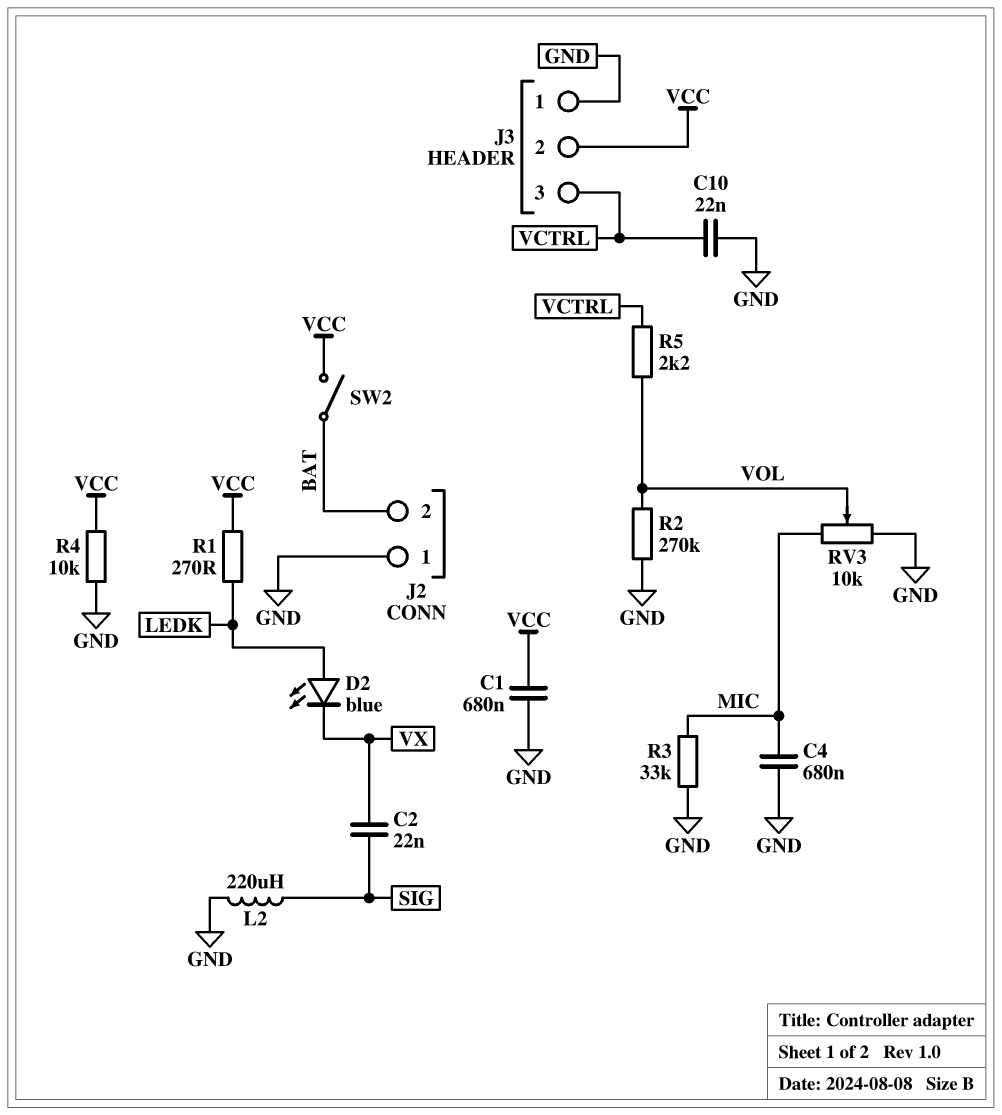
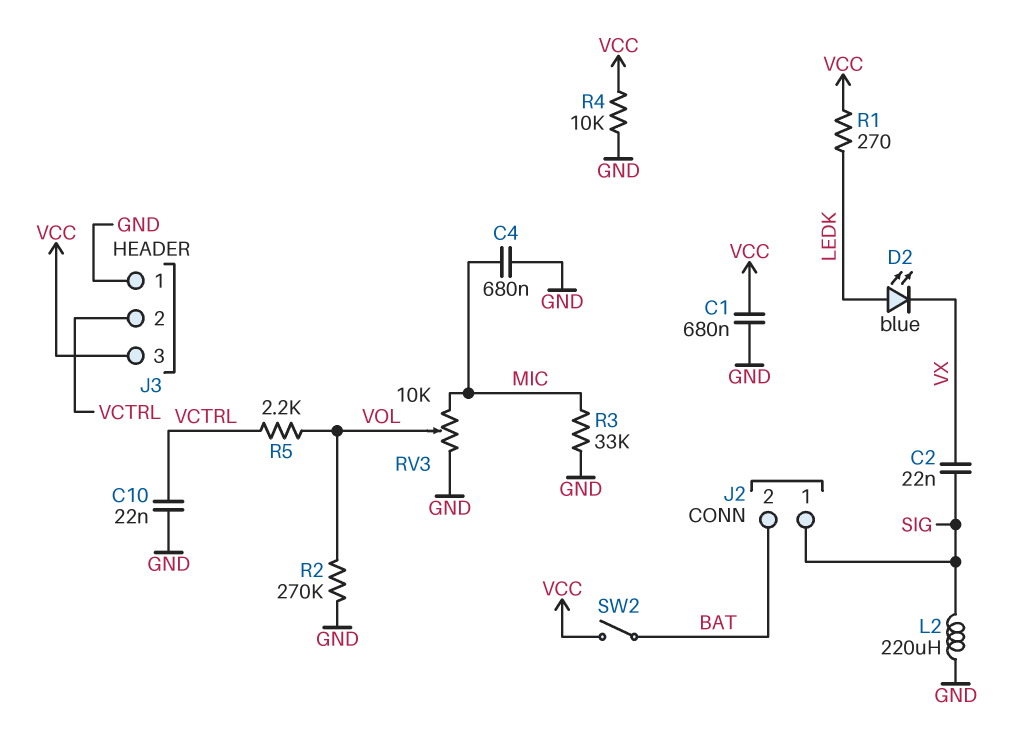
J2 pin 1: GND -> SIG
J3 pin 2: VCC -> VCTRL
J3 pin 3: VCTRL -> VCC

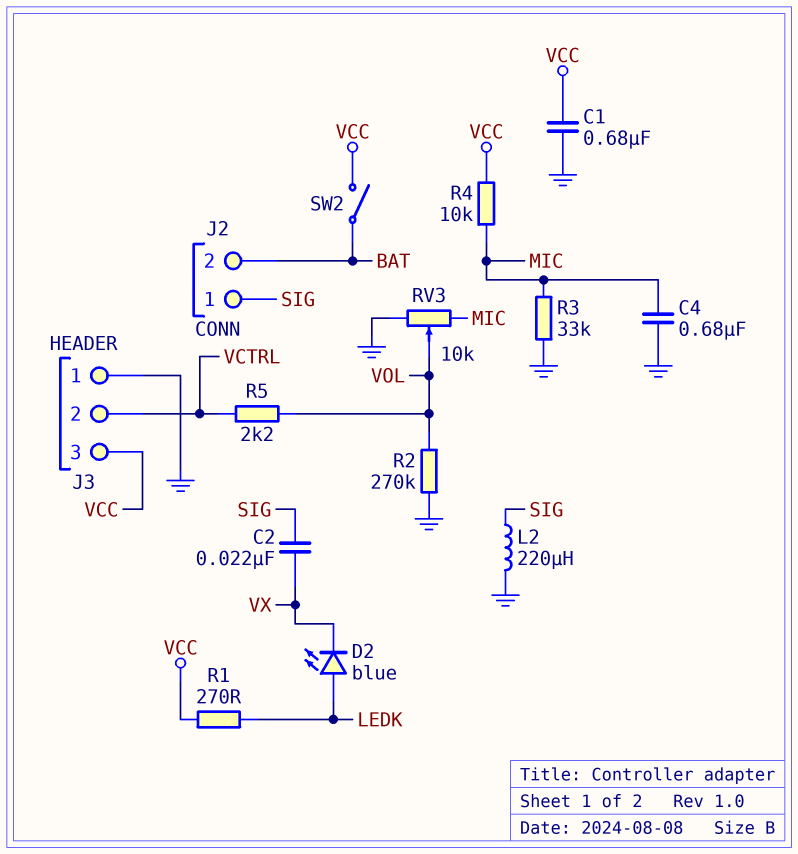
C10: 22nF (GND, VCTRL) -> none
R4: 10k (GND, VCC) -> 10k (MIC, VCC)

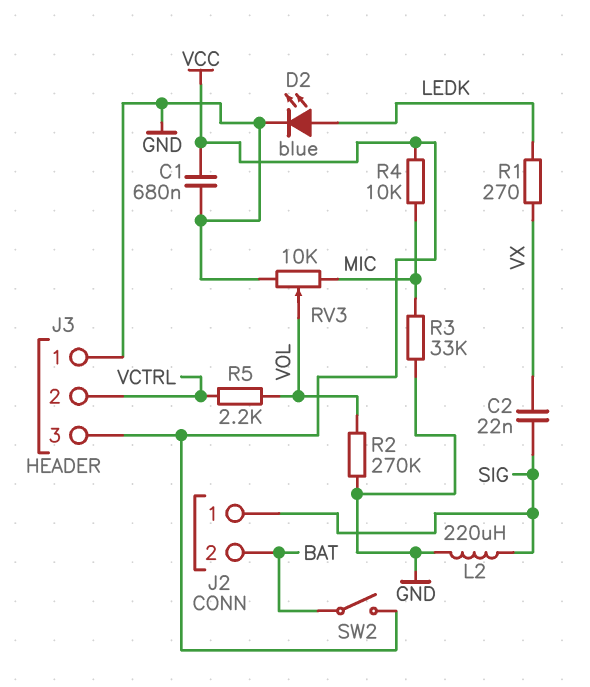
C4: 680nF (GND, MIC) -> none
D2: LED blue (A LEDK, K VX) -> LED blue (A LEDK, K GND)
R1: 270 (LEDK, VCC) -> 270 (LEDK, VX)

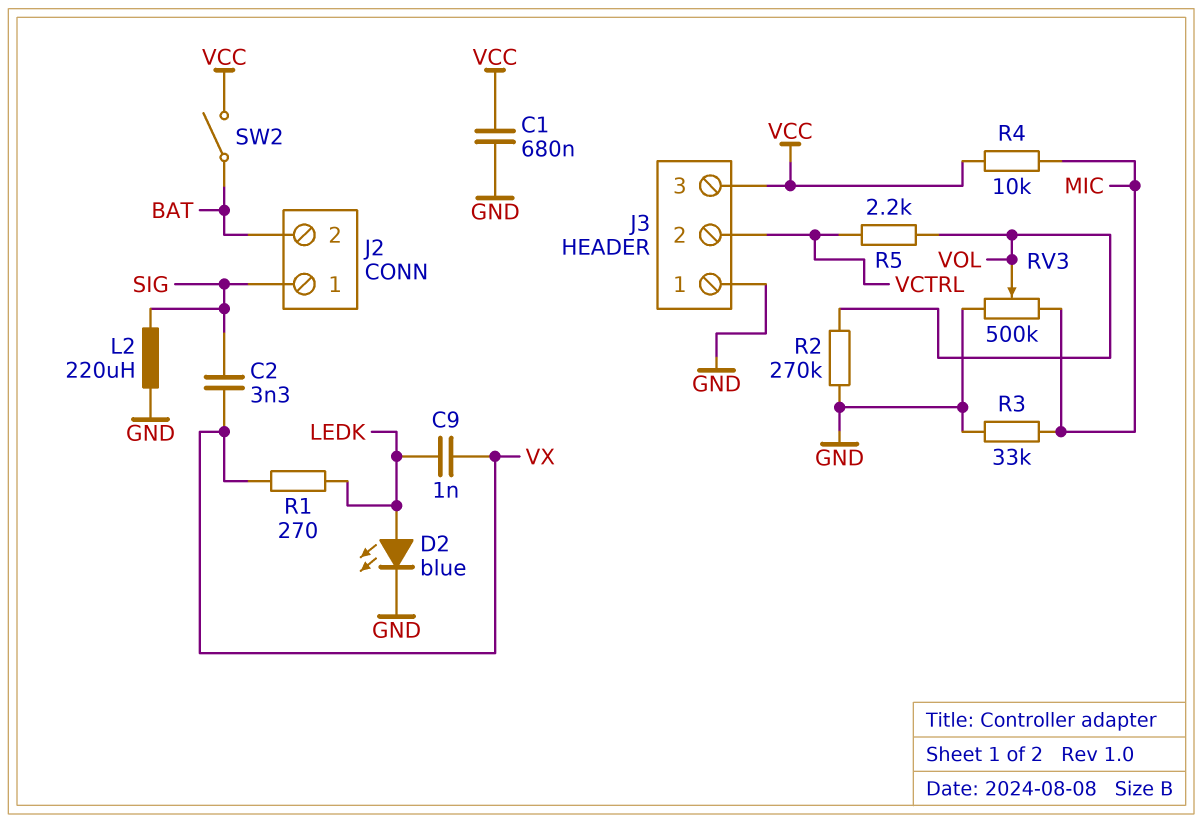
C2: 22nF (SIG, VX) -> 3.3nF (SIG, VX)
C9: none -> 1nF (LEDK, VX)
RV3: 10k (GND, MIC, wiper VOL) -> 500k (GND, MIC, wiper VOL)

